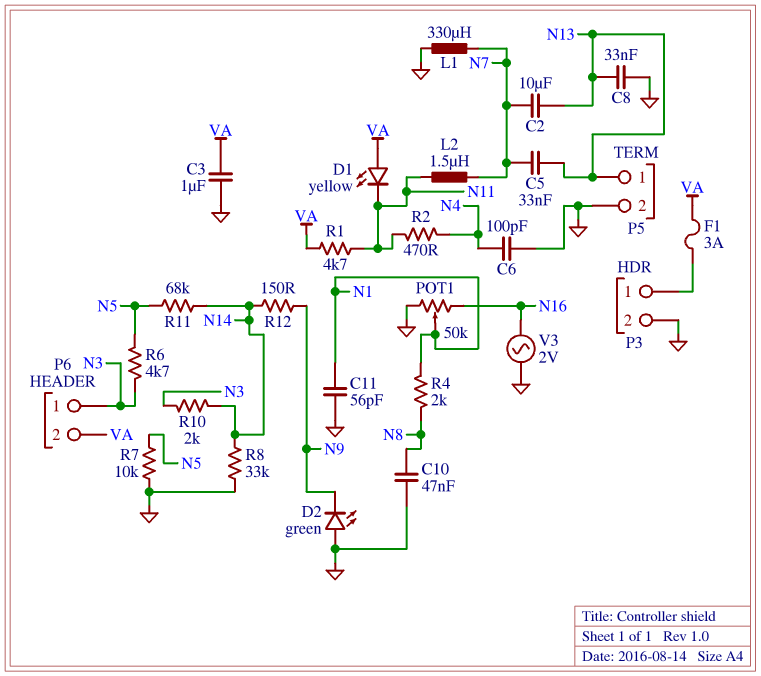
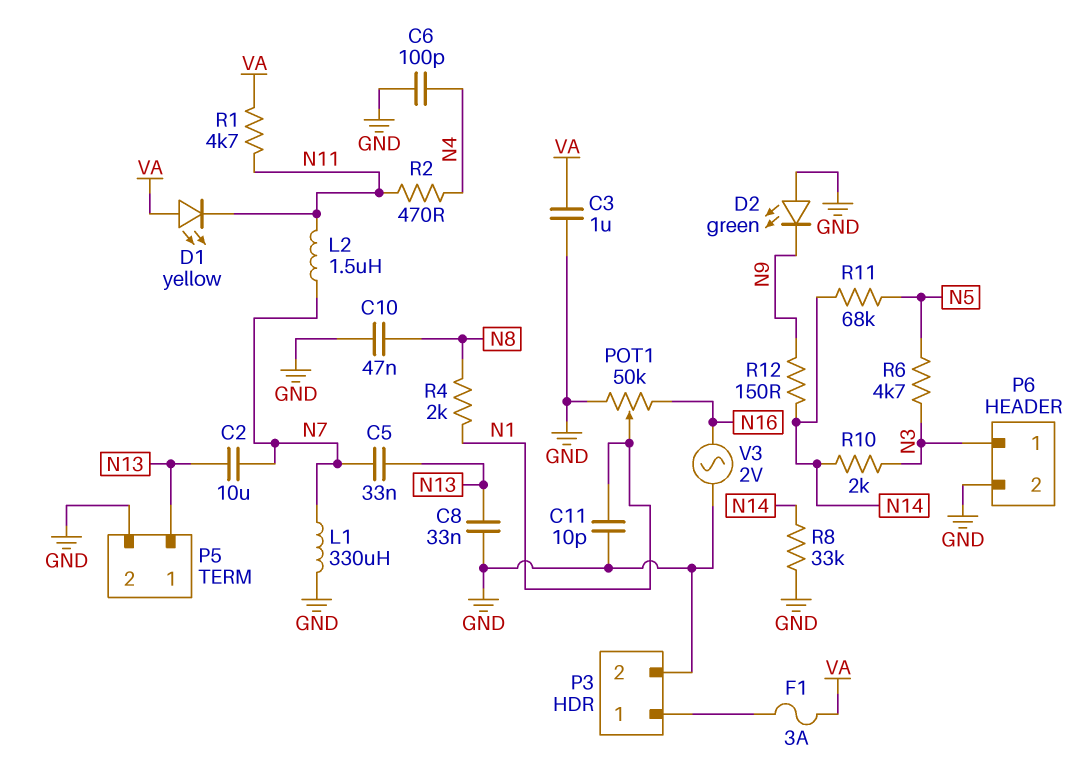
C11: 56pF (GND, N1) -> 10pF (GND, N1)
P6 pin 2: VA -> GND
R7: 10k (GND, N5) -> none

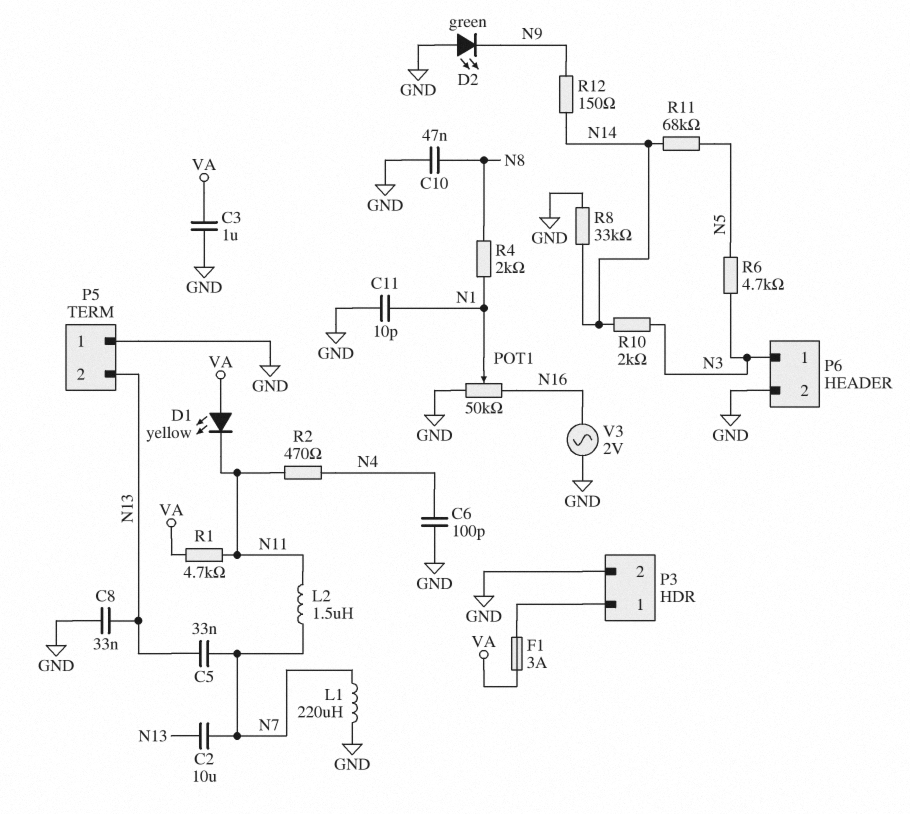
L1: 330uH (GND, N7) -> 220uH (GND, N7)
P5 pin 1: N13 -> GND
P5 pin 2: GND -> N13

